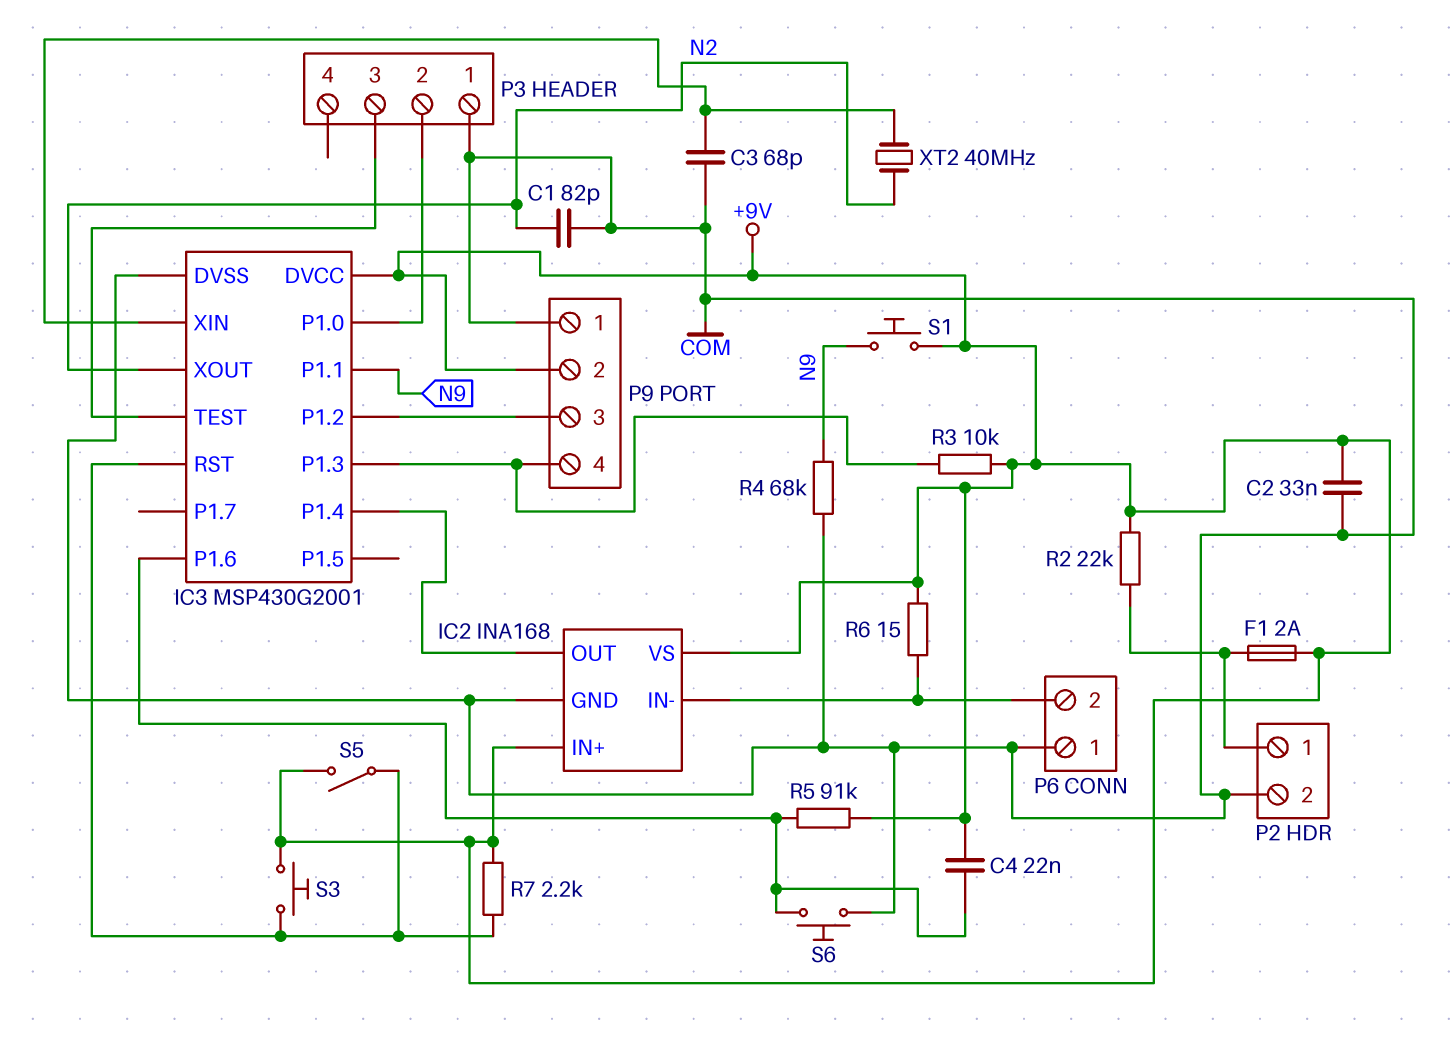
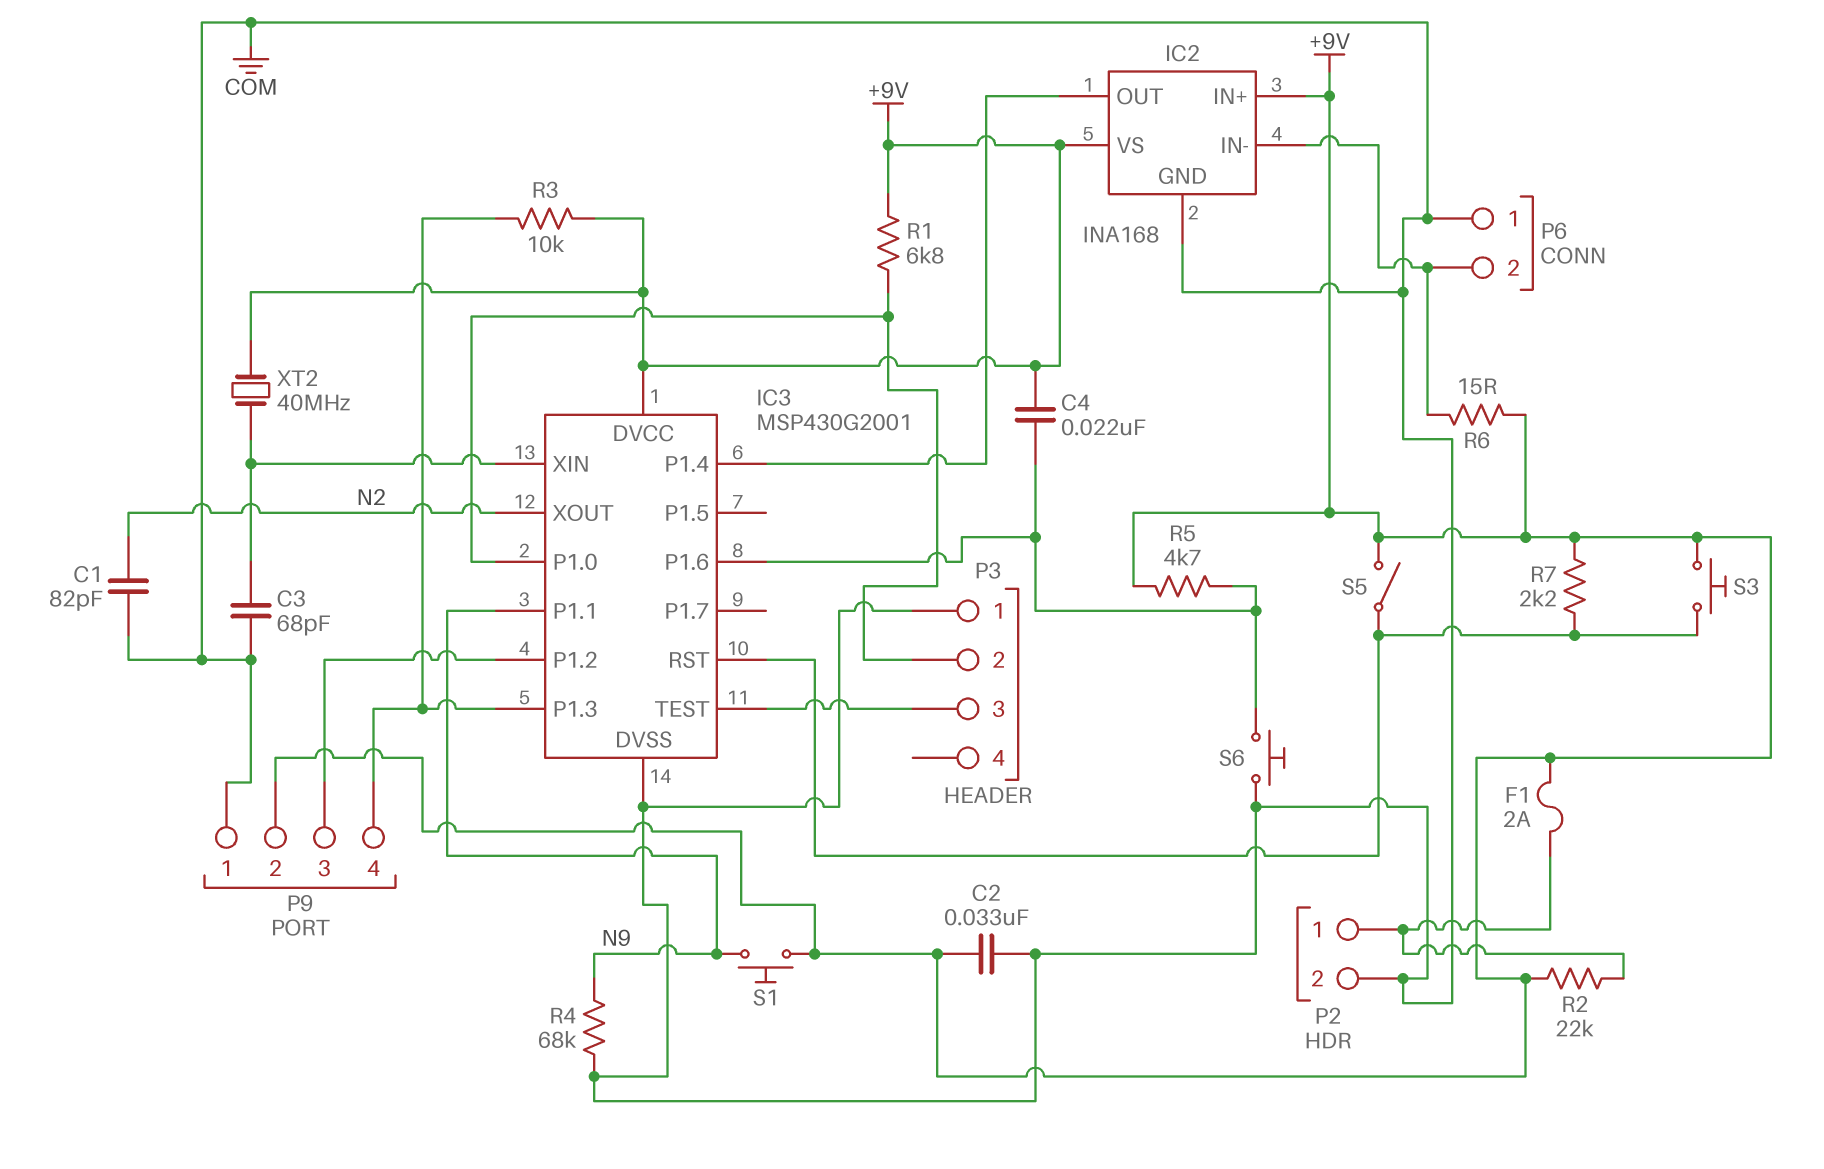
R1: none -> 6.8k (+9V, IC3/P1.0)
R5: 91k (+9V, IC3/P1.6) -> 4.7k (+9V, IC3/P1.6)
XT2: 40MHz (IC3/XIN, N2) -> 40MHz (+9V, IC3/XIN)

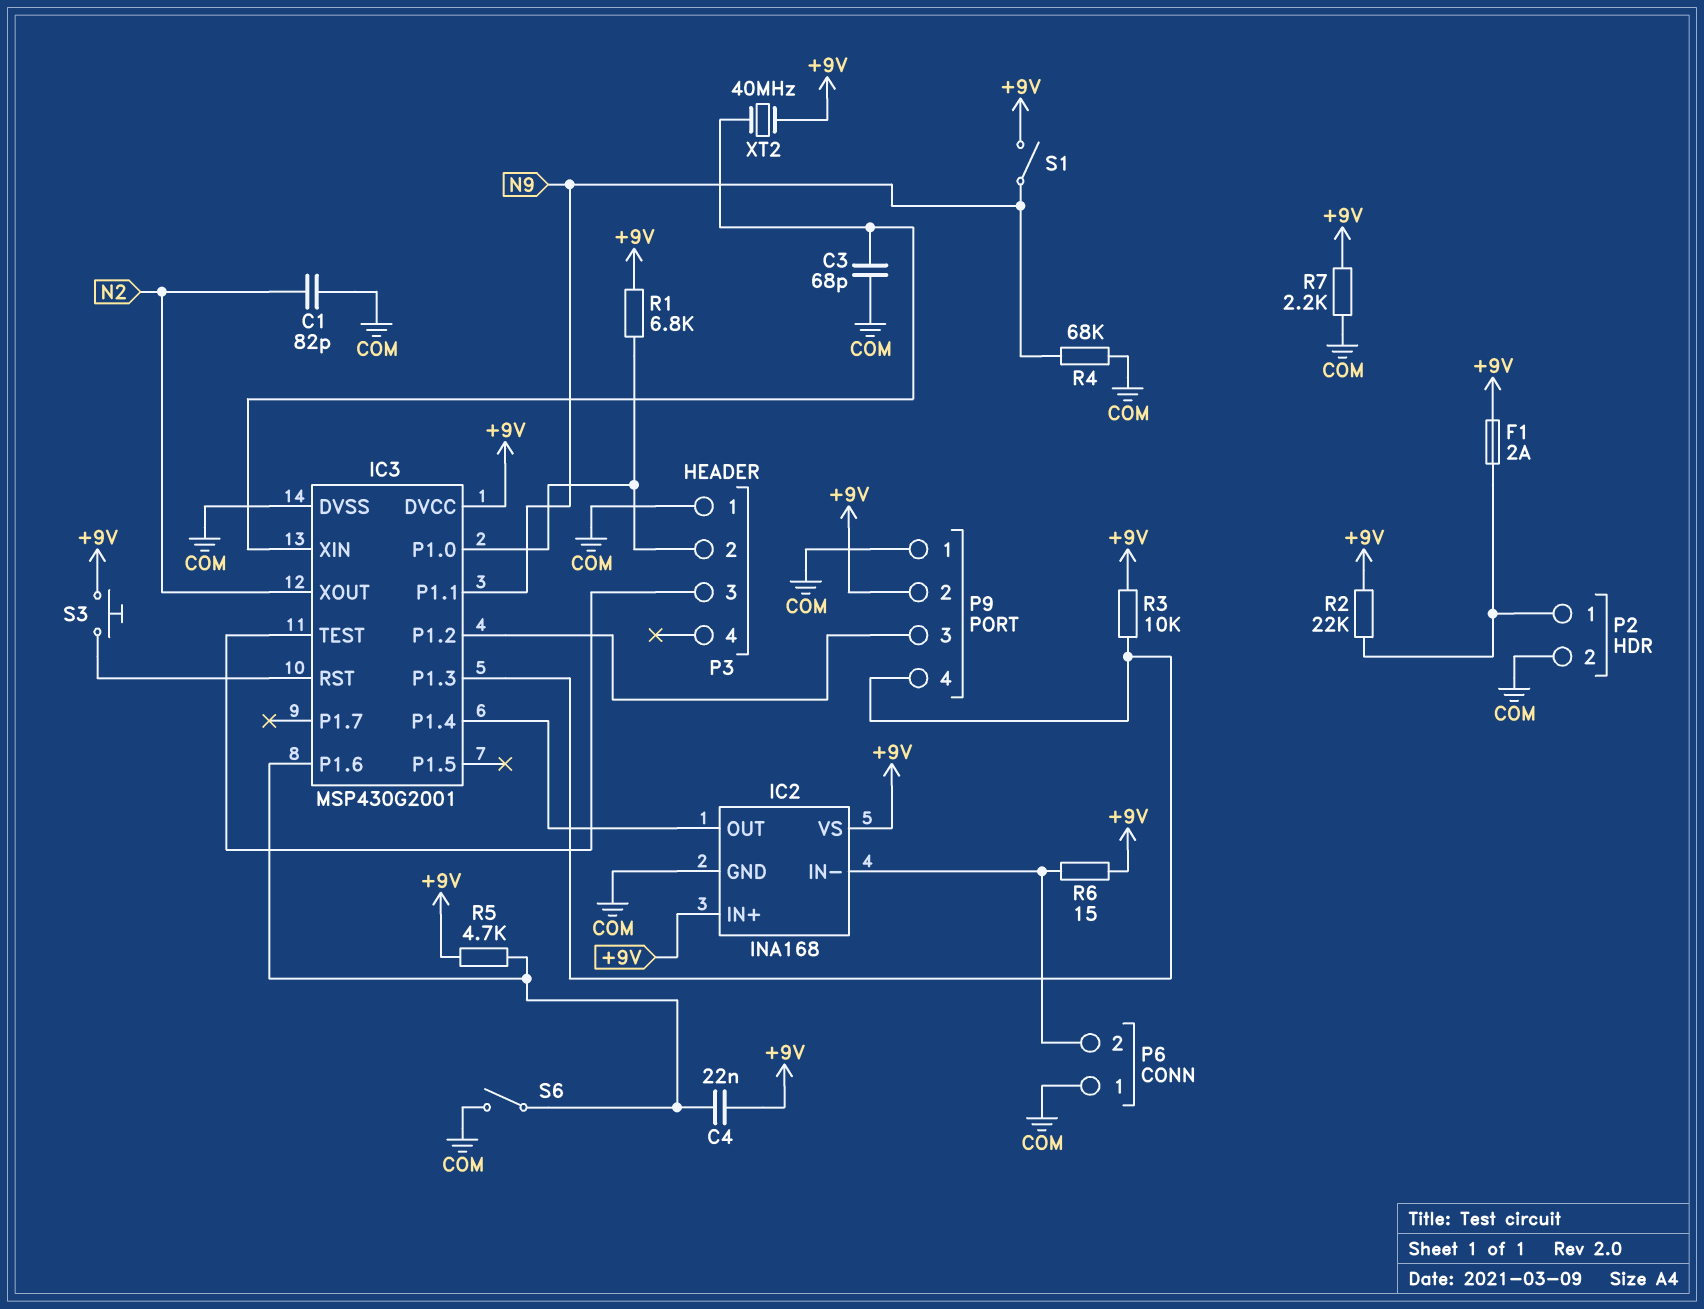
C2: 33nF (+9V, COM) -> none
R7: 2.2k (+9V, IC3/RST) -> 2.2k (+9V, COM)
S1: button (+9V, N9) -> switch (+9V, N9)
S5: switch (+9V, IC3/RST) -> none
S6: button (COM, IC3/P1.6) -> switch (COM, IC3/P1.6)

